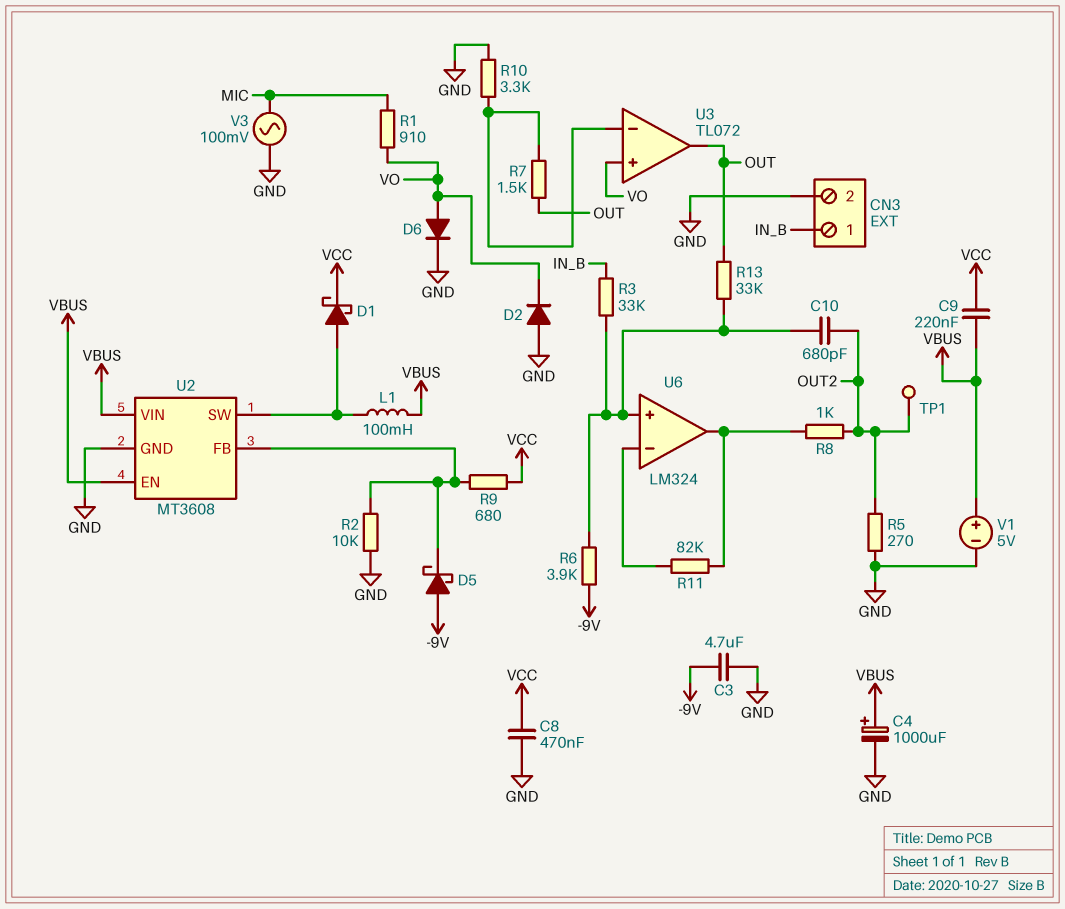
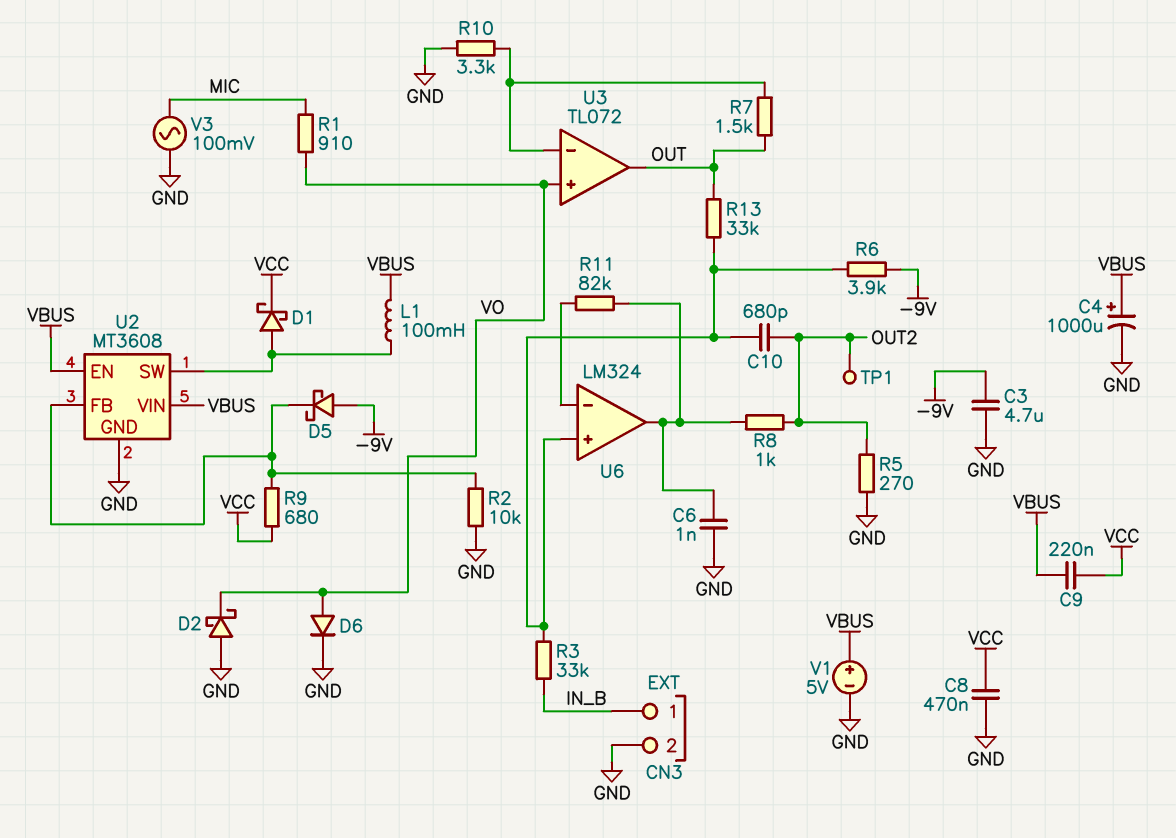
C6: none -> 1nF (GND, U6/out)
D2: diode (A GND, K VO) -> schottky (A GND, K VO)

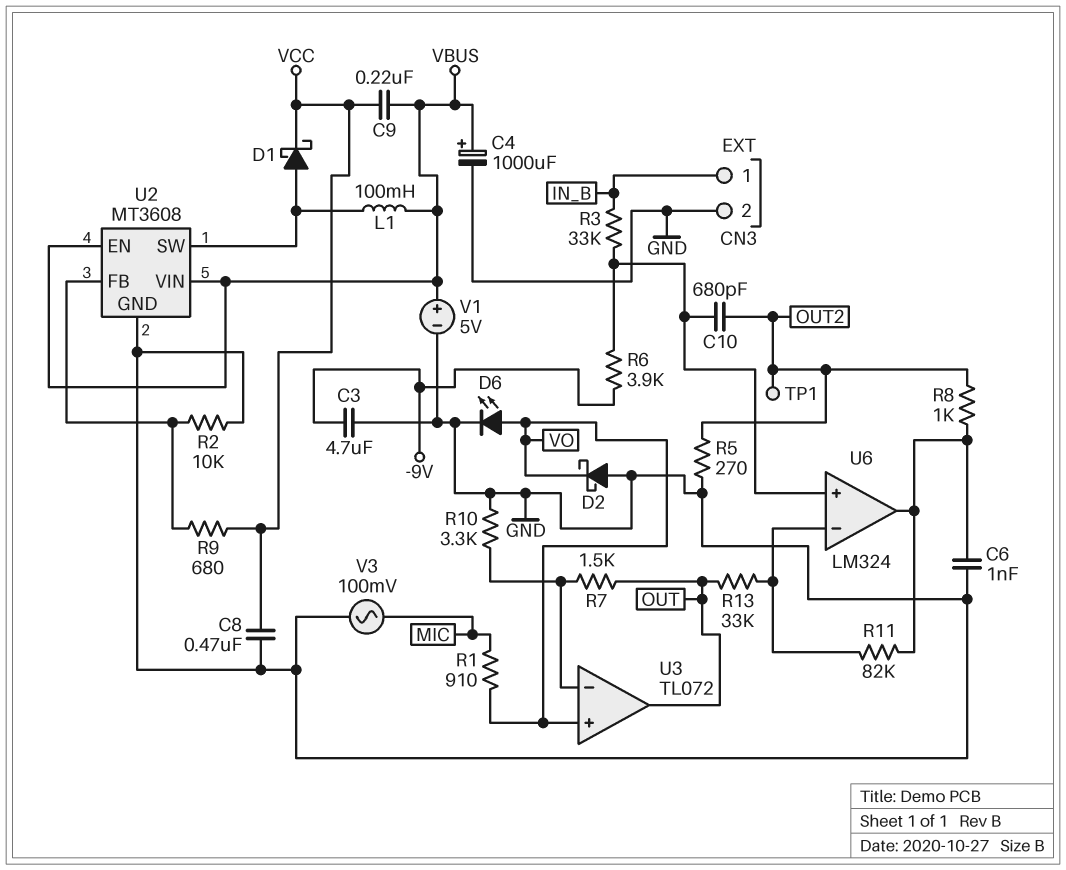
D5: schottky (A -9V, K U2/FB) -> none
D6: diode (A VO, K GND) -> LED (A VO, K GND)
R13: 33k (OUT, U6/in+) -> 33k (OUT, U6/in-)

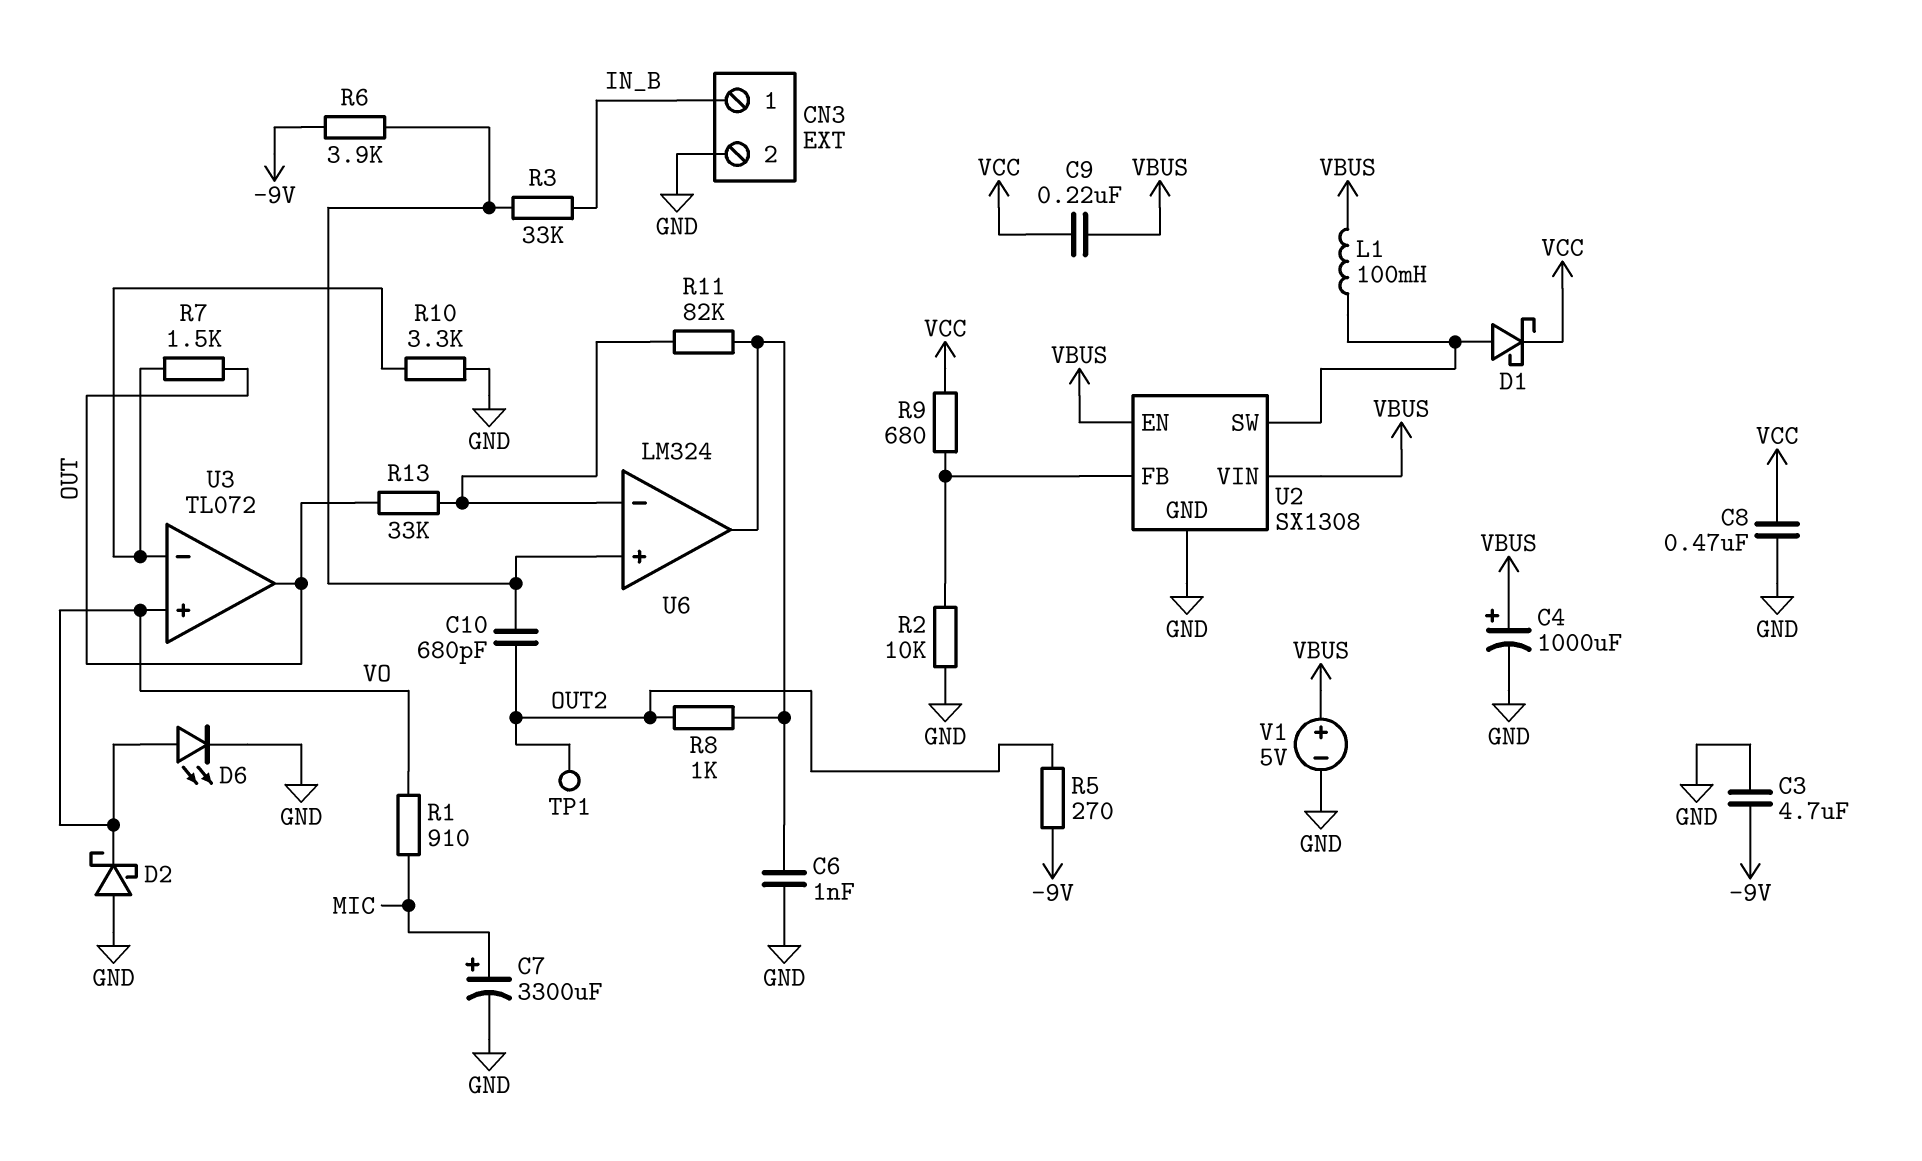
C7: none -> 3300uF (plus MIC, minus GND)
R5: 270 (GND, OUT2) -> 270 (-9V, OUT2)
U2: MT3608 -> SX1308
V3: AC 100mV (GND, MIC) -> none

